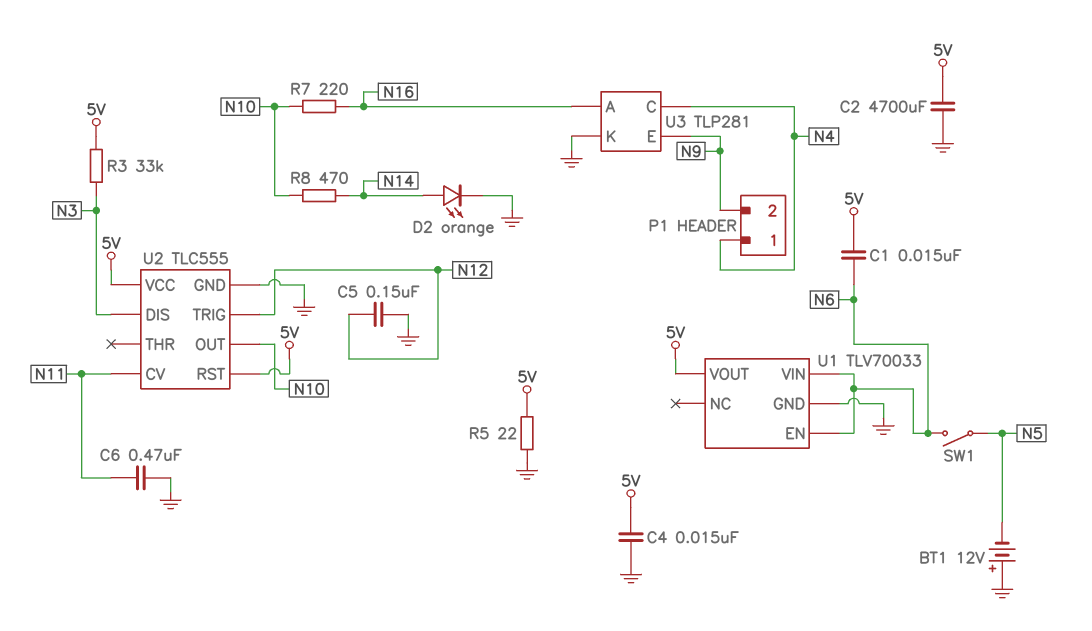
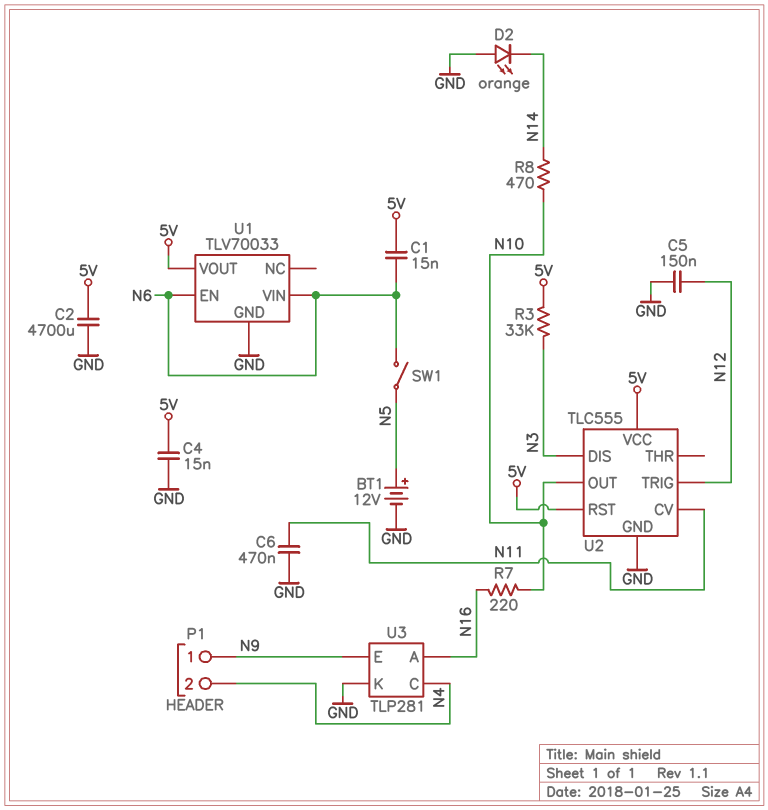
BT1: 12V (plus GND, minus N5) -> 12V (plus N5, minus GND)
D2: LED orange (A N14, K GND) -> LED orange (A GND, K N14)
P1 pin 1: N4 -> N9
P1 pin 2: N9 -> N4
R5: 22 (5V, GND) -> none

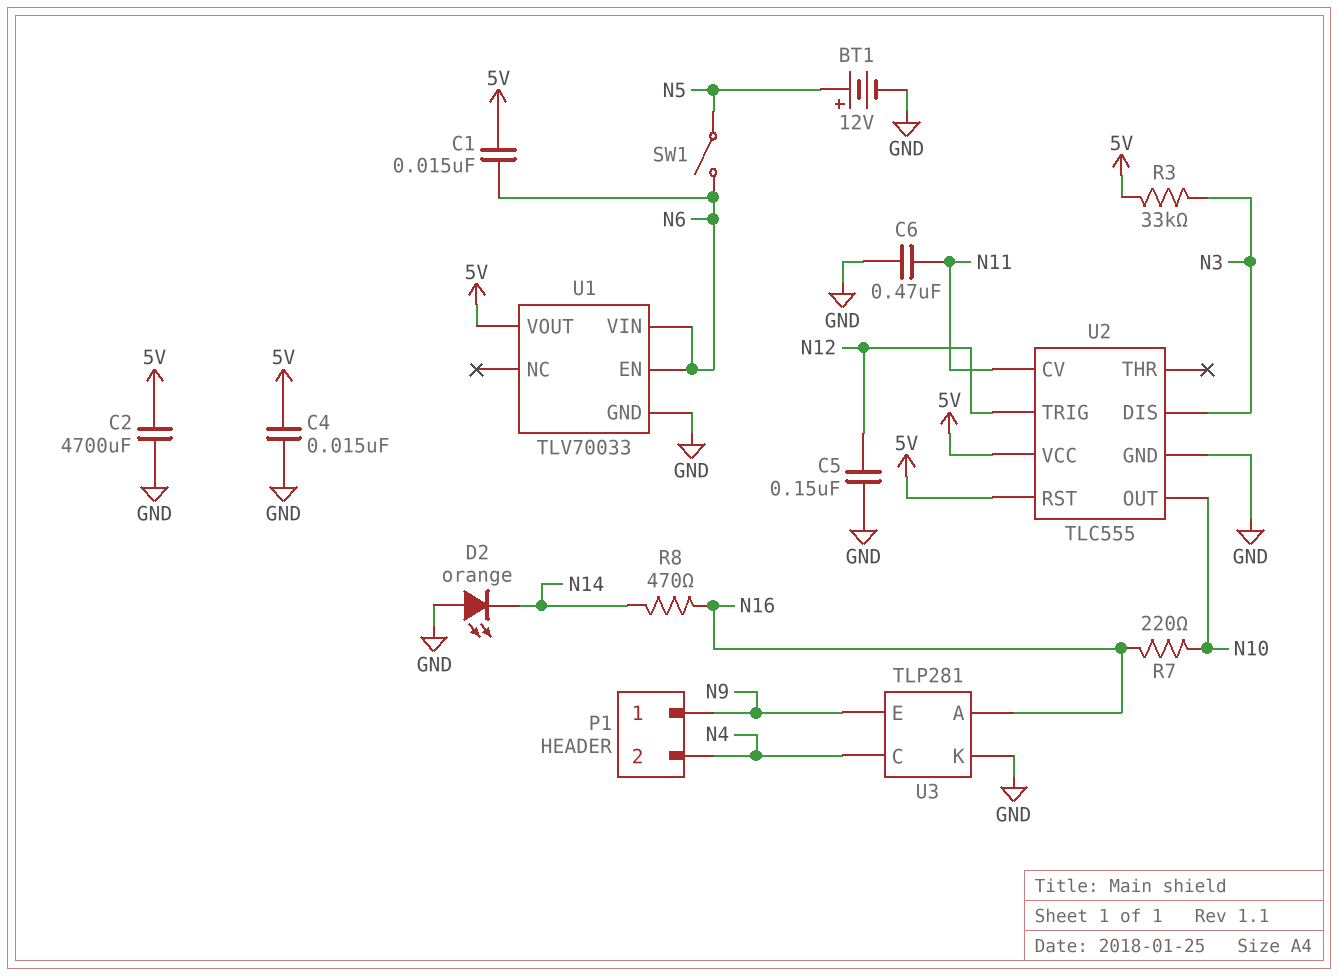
R8: 470 (N10, N14) -> 470 (N14, N16)

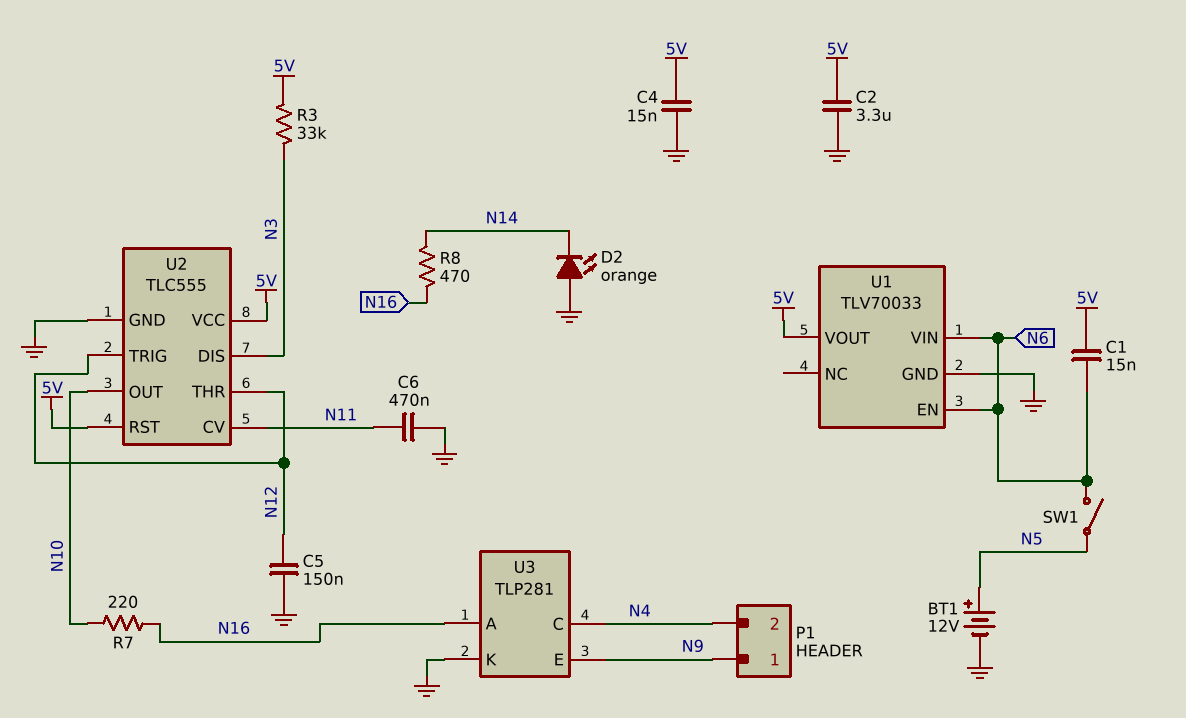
C2: 4700uF (5V, GND) -> 3.3uF (5V, GND)
U2 pin THR: none -> N12

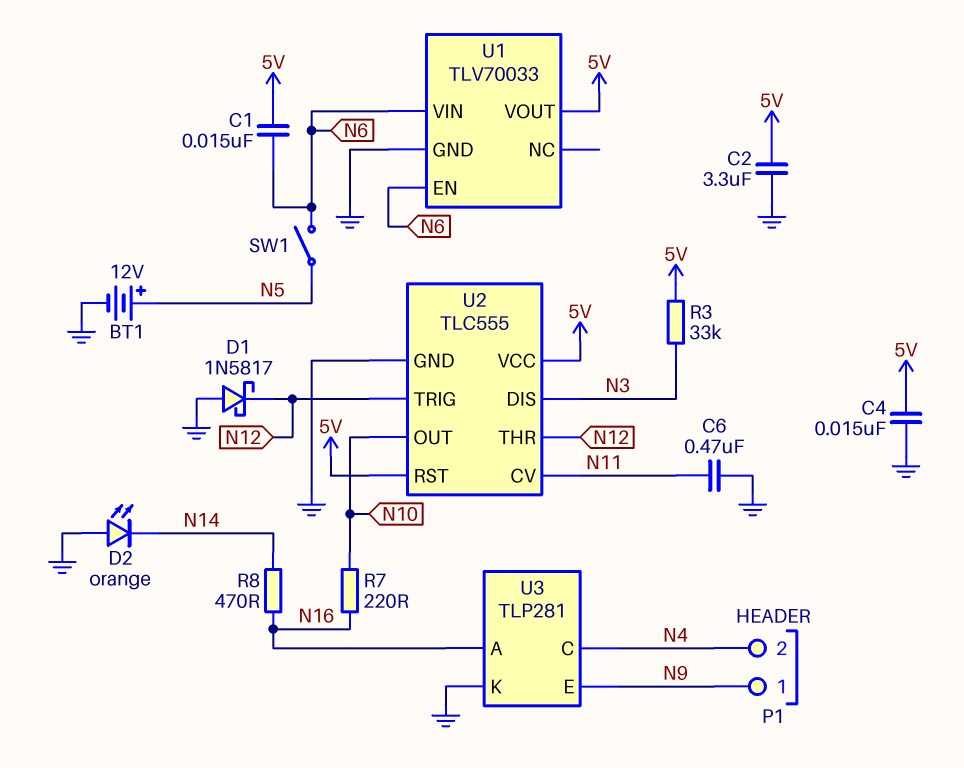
C5: 150nF (GND, N12) -> none
D1: none -> schottky 1N5817 (A GND, K N12)

